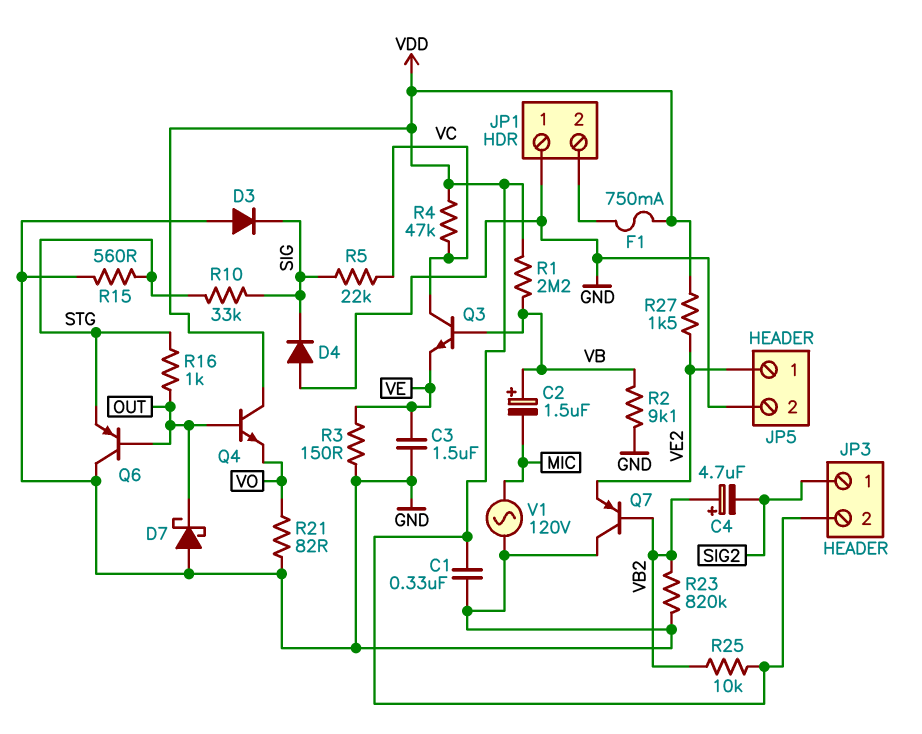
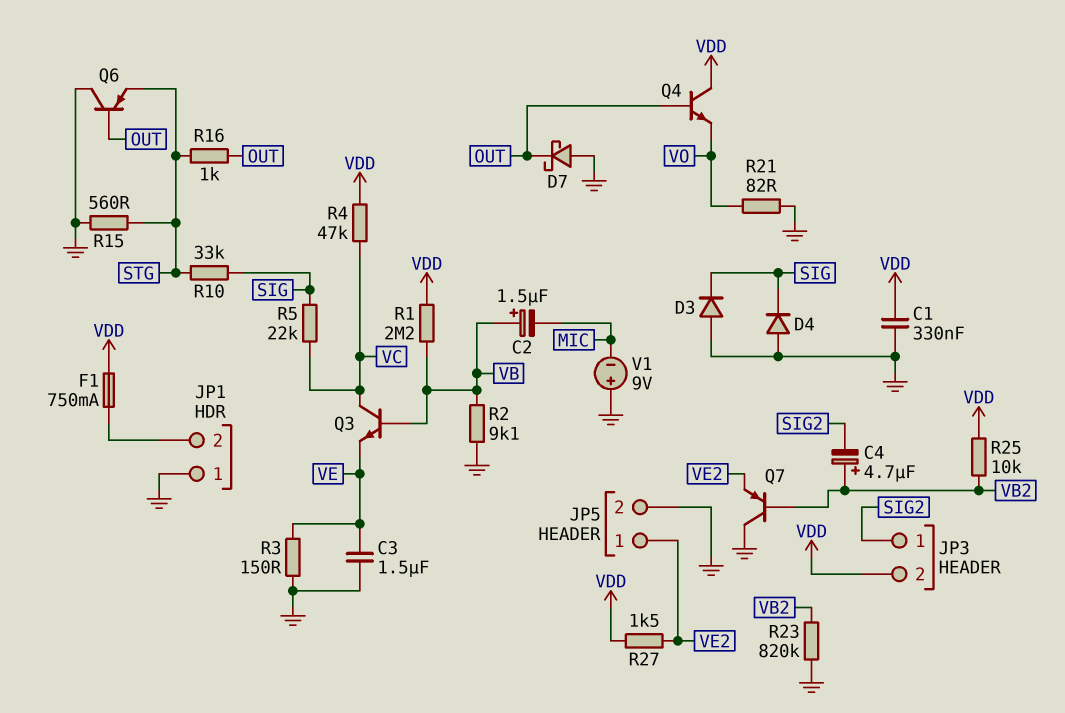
V1: AC 120V (GND, MIC) -> 9V (plus GND, minus MIC)

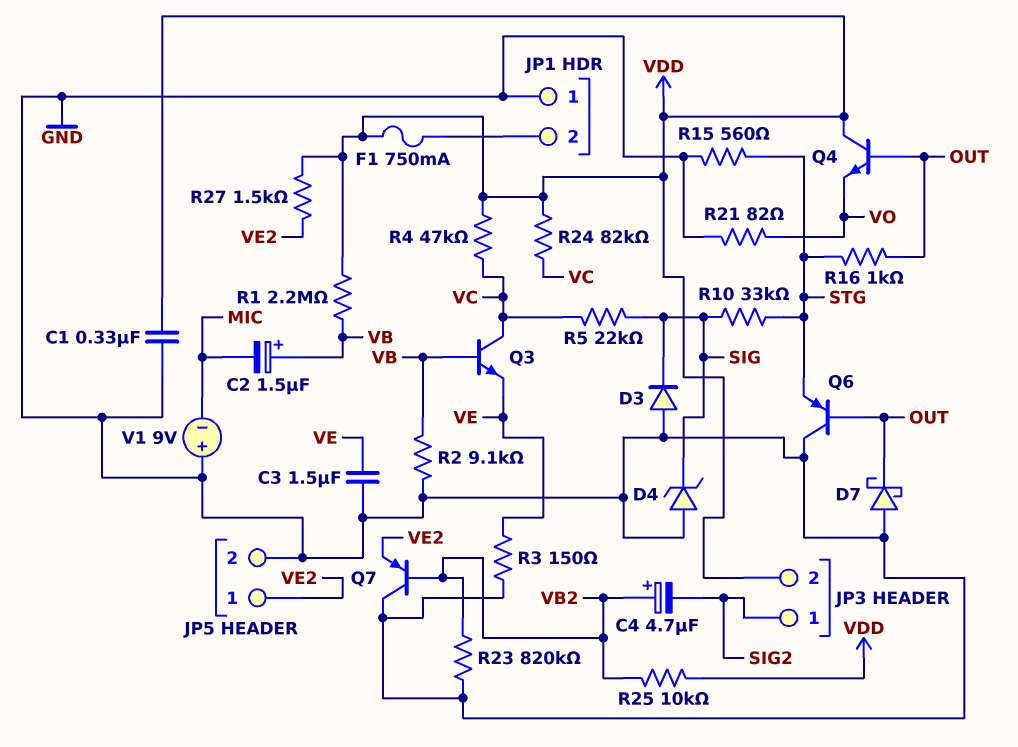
D4: diode (A GND, K SIG) -> zener (A GND, K SIG)
R24: none -> 82k (VC, VDD)

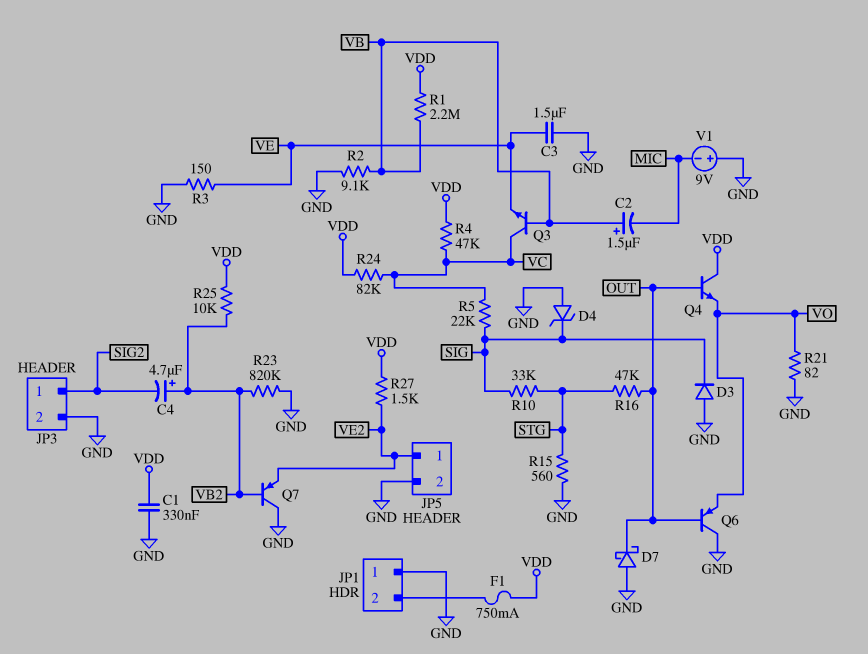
JP3 pin 2: VDD -> GND
Q6: PNP (B OUT, C GND, E STG) -> PNP (B OUT, C GND, E VO)
R16: 1k (OUT, STG) -> 47k (OUT, STG)

